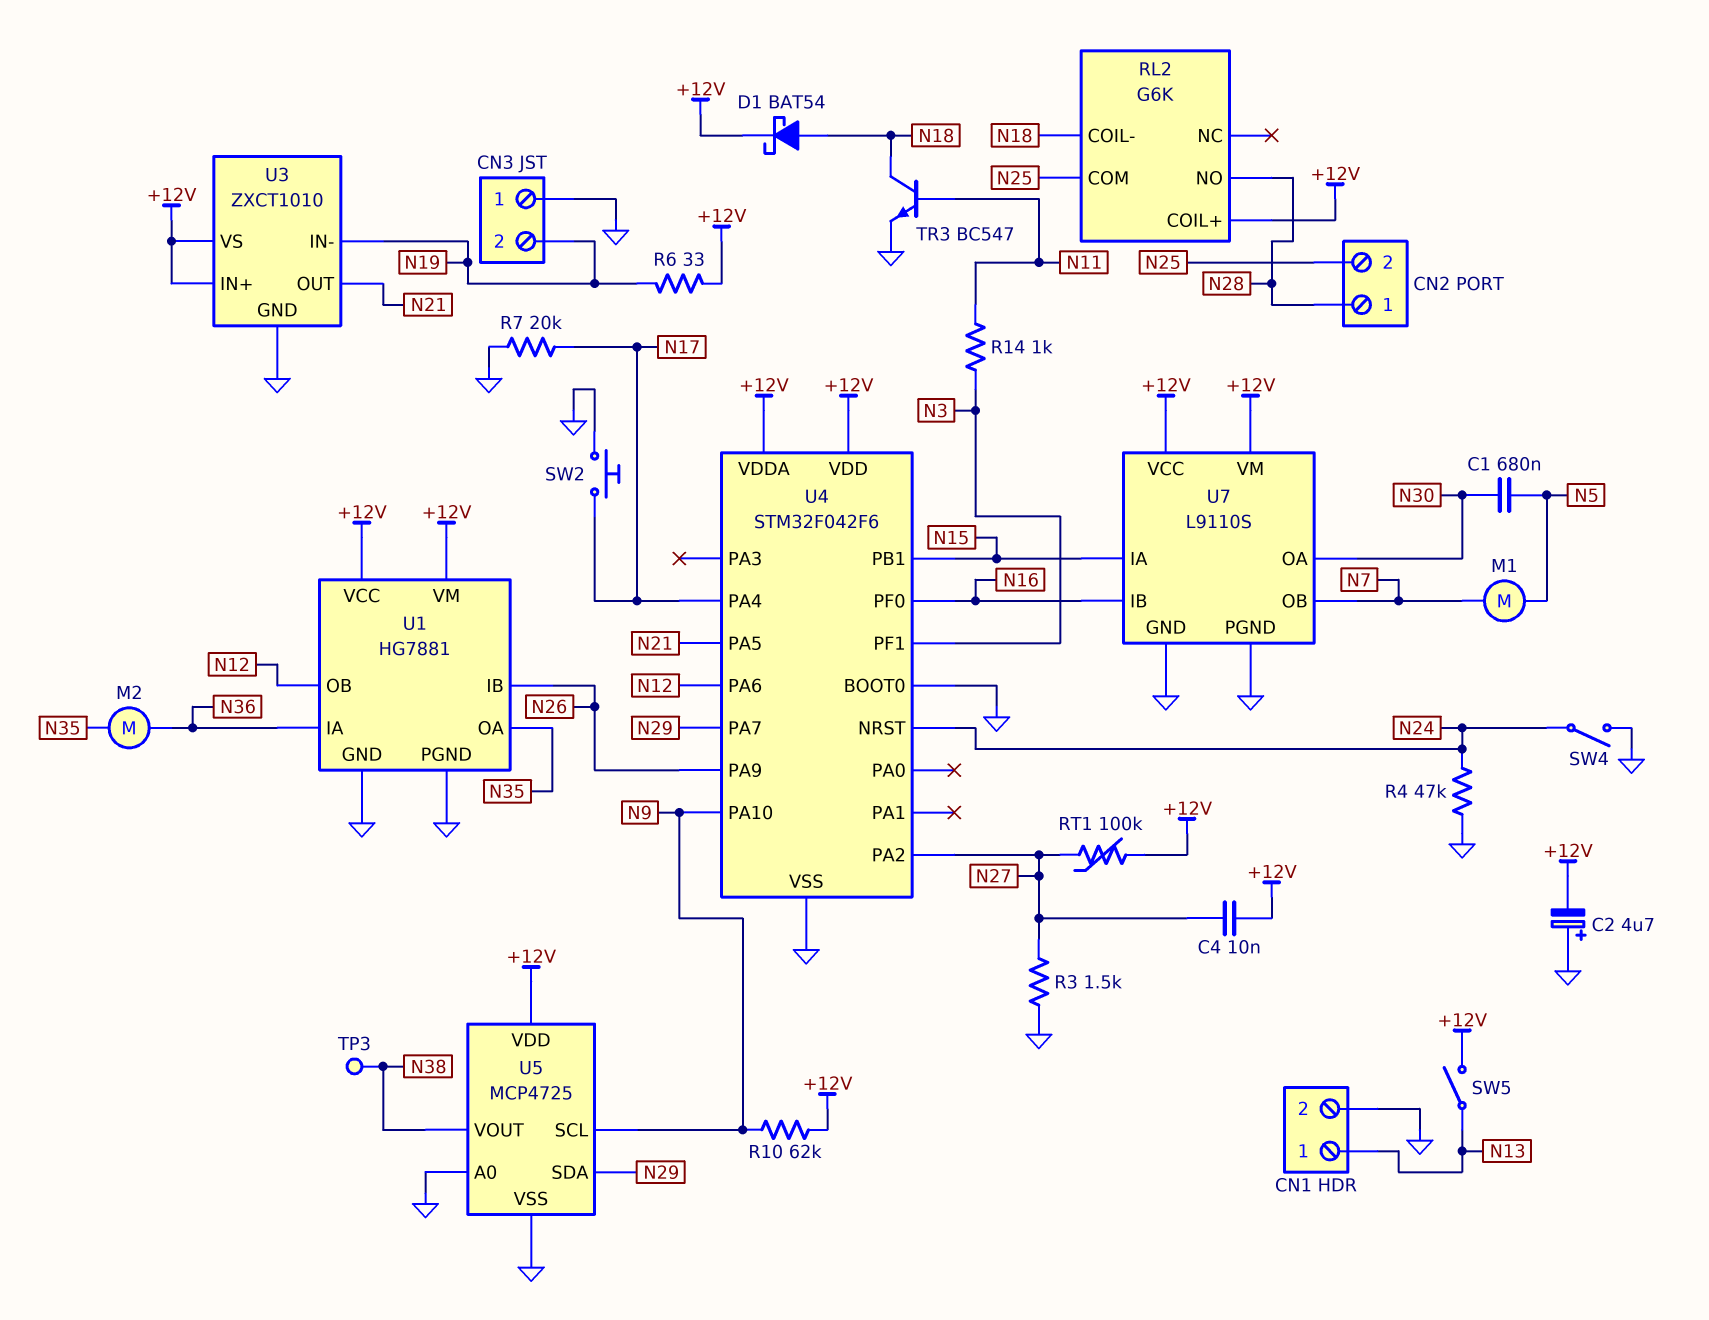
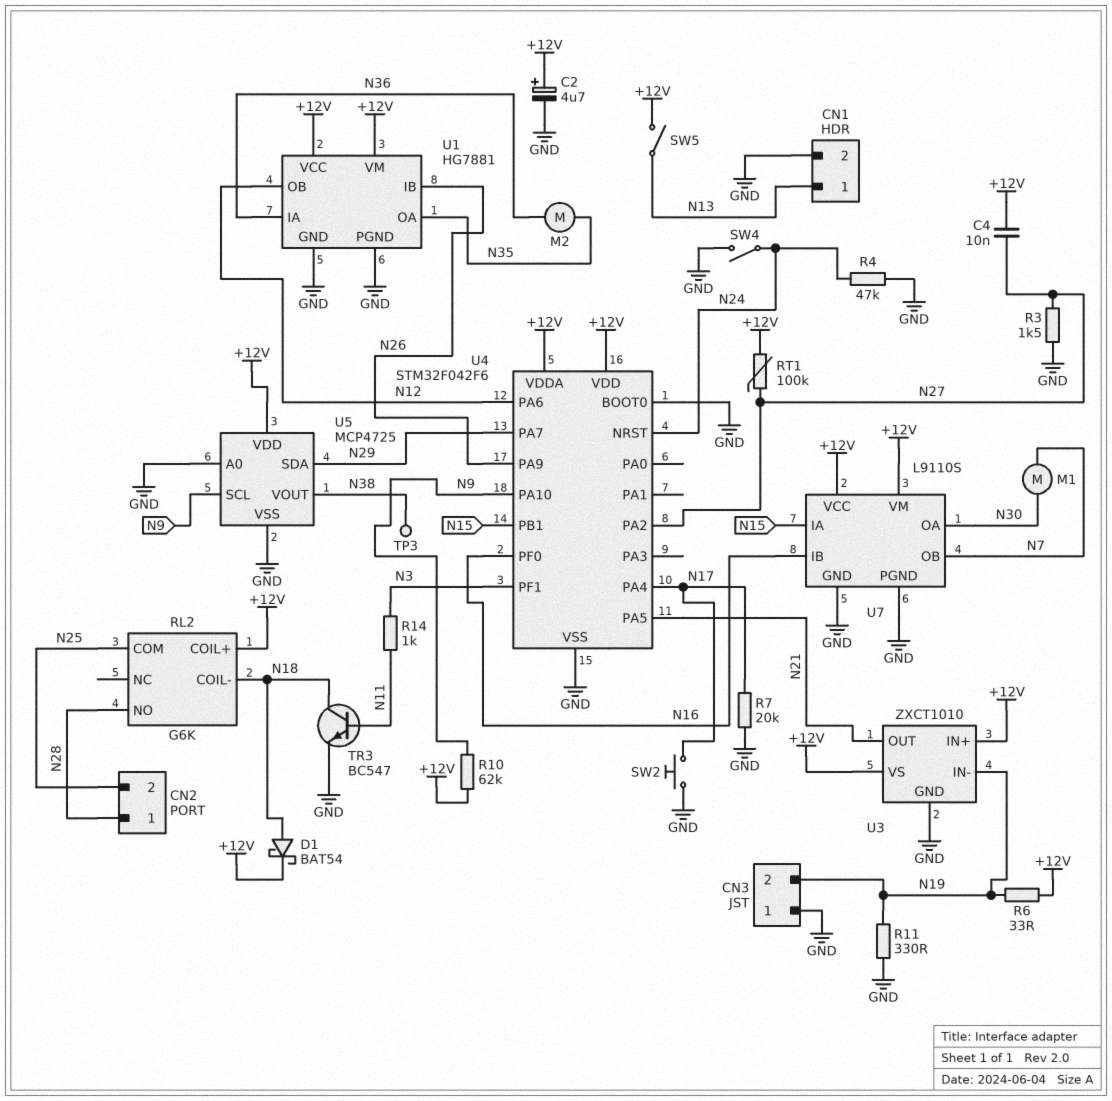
C1: 680nF (N5, N30) -> none
C2: 4.7uF (plus GND, minus +12V) -> 4.7uF (plus +12V, minus GND)
M1: motor (N5, N7) -> motor (N7, N30)
R11: none -> 330 (GND, N19)

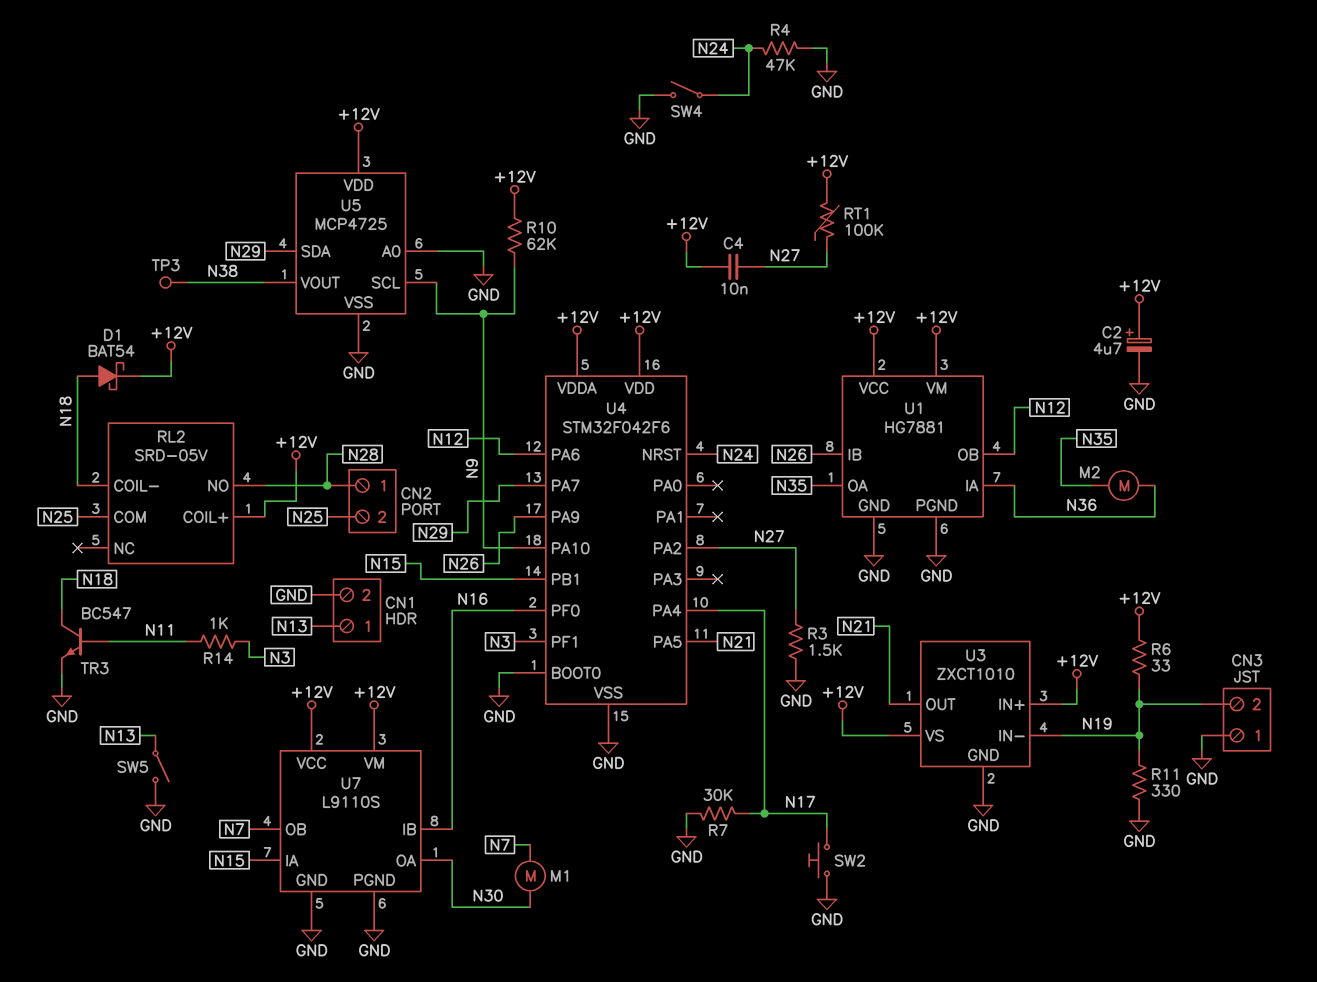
R7: 20k (GND, N17) -> 30k (GND, N17)
RL2: G6K -> SRD-05V
SW5: switch (+12V, N13) -> switch (GND, N13)

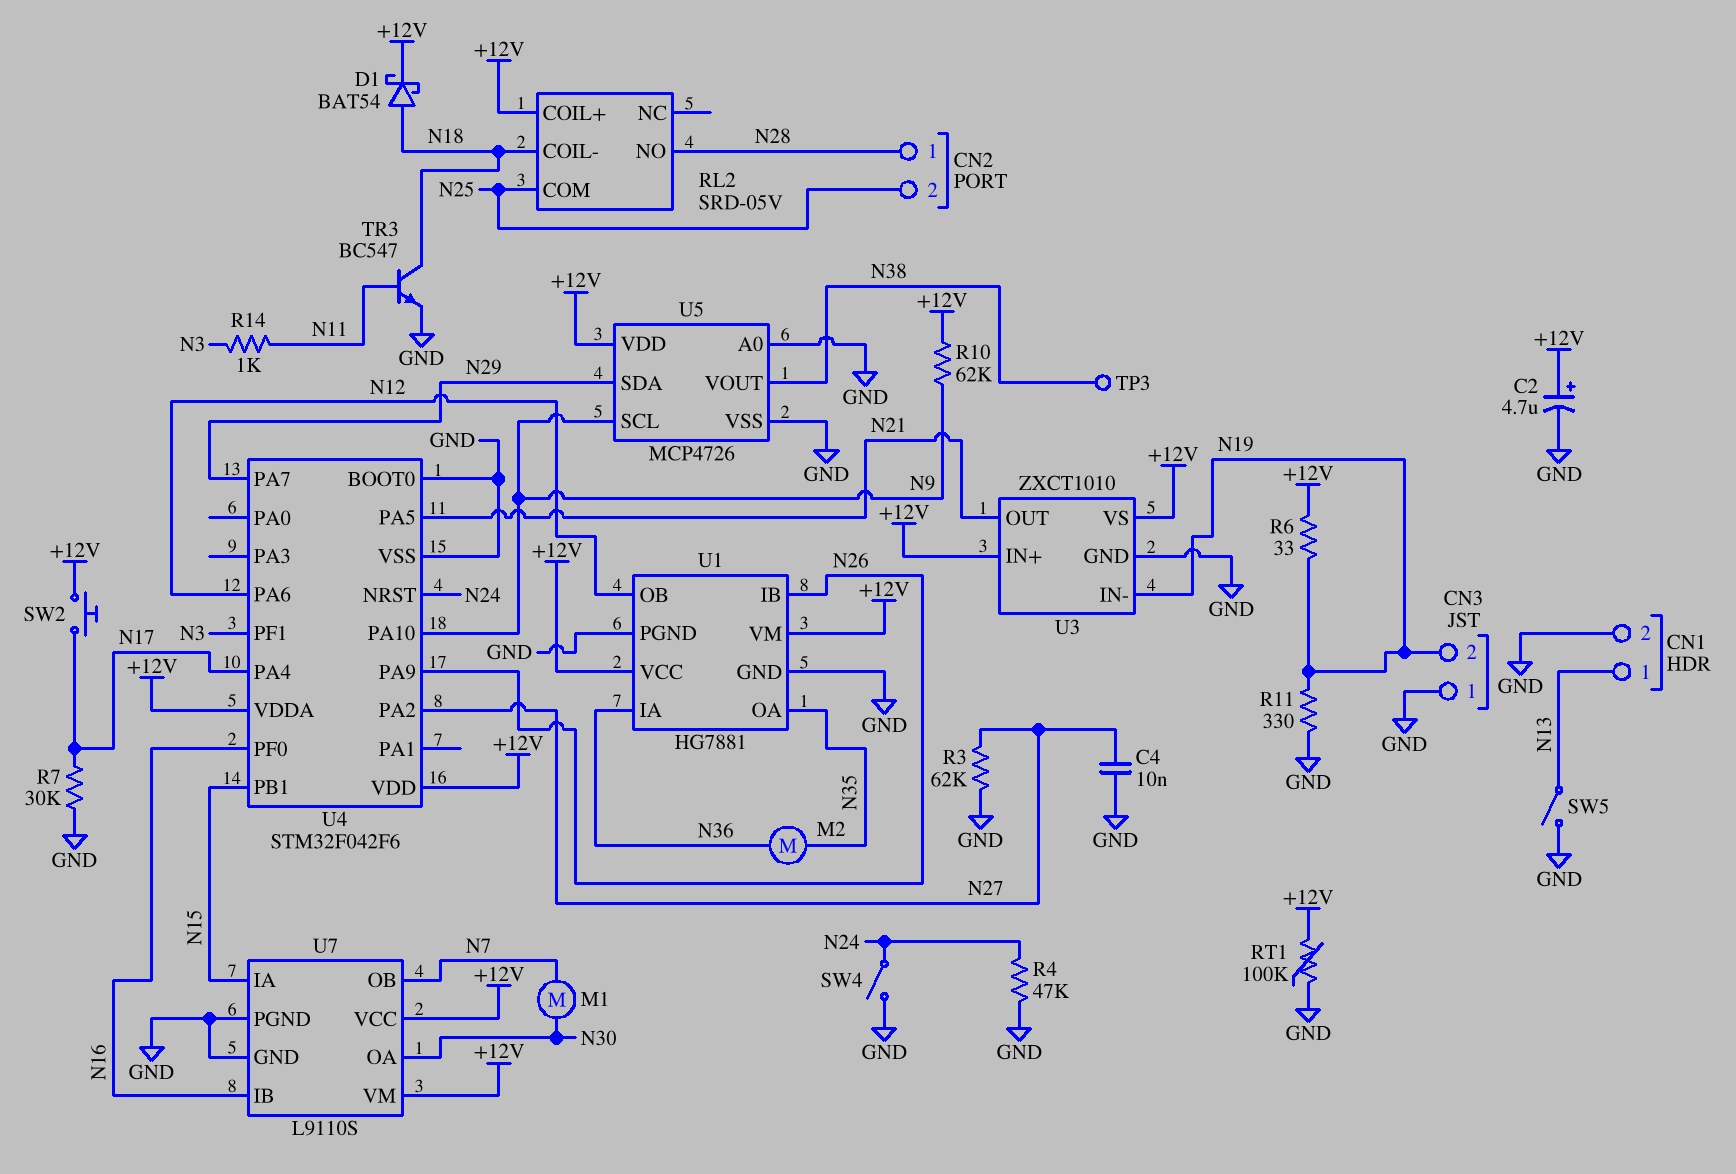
C4: 10nF (+12V, N27) -> 10nF (GND, N27)
R3: 1.5k (GND, N27) -> 62k (GND, N27)
RT1: 100k (+12V, N27) -> 100k (+12V, GND)
SW2: button (GND, N17) -> button (+12V, N17)
U5: MCP4725 -> MCP4726

